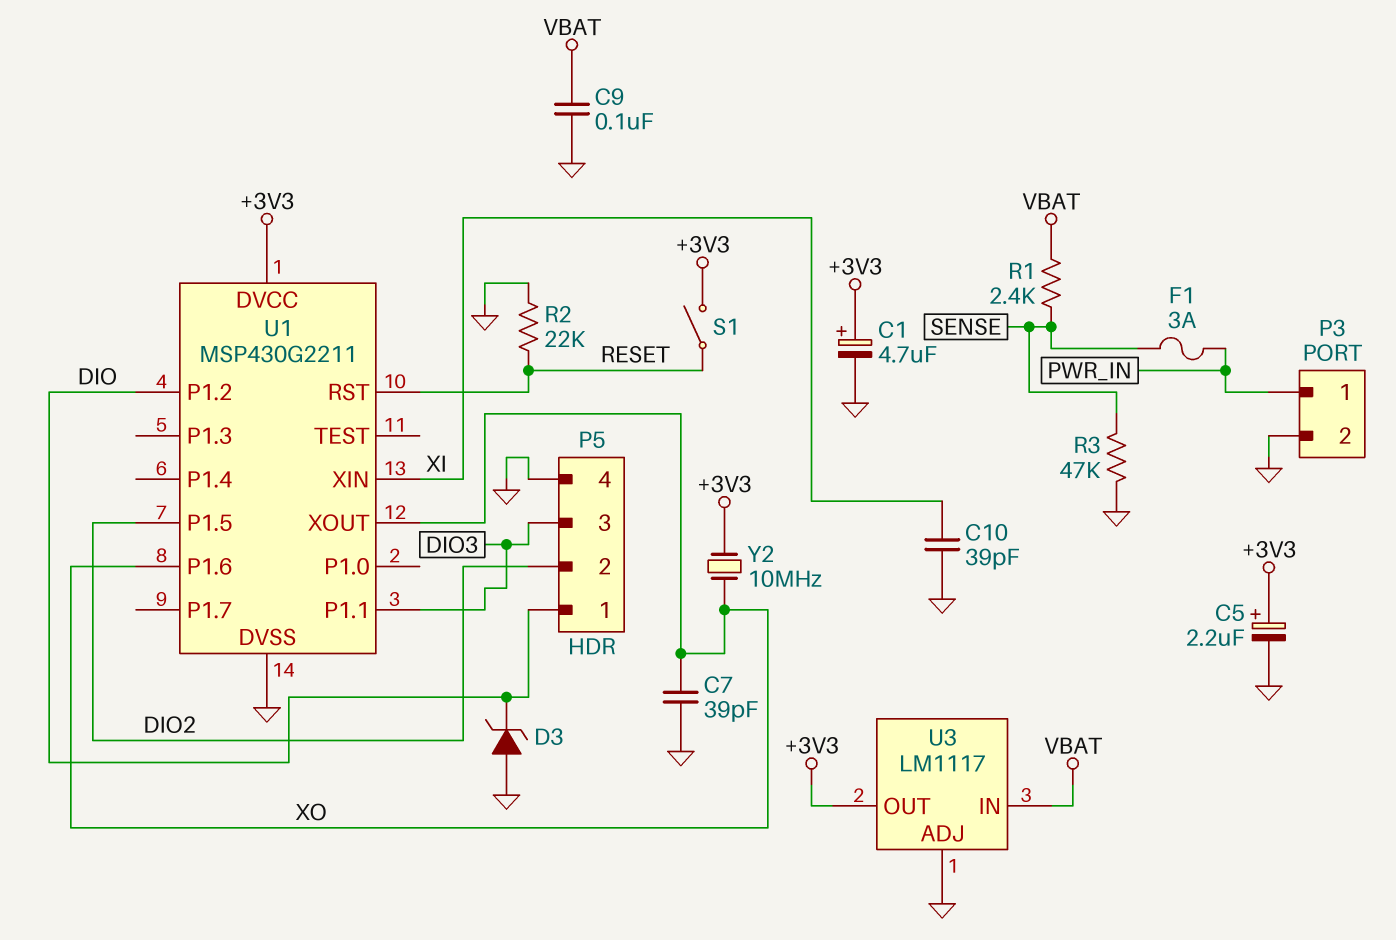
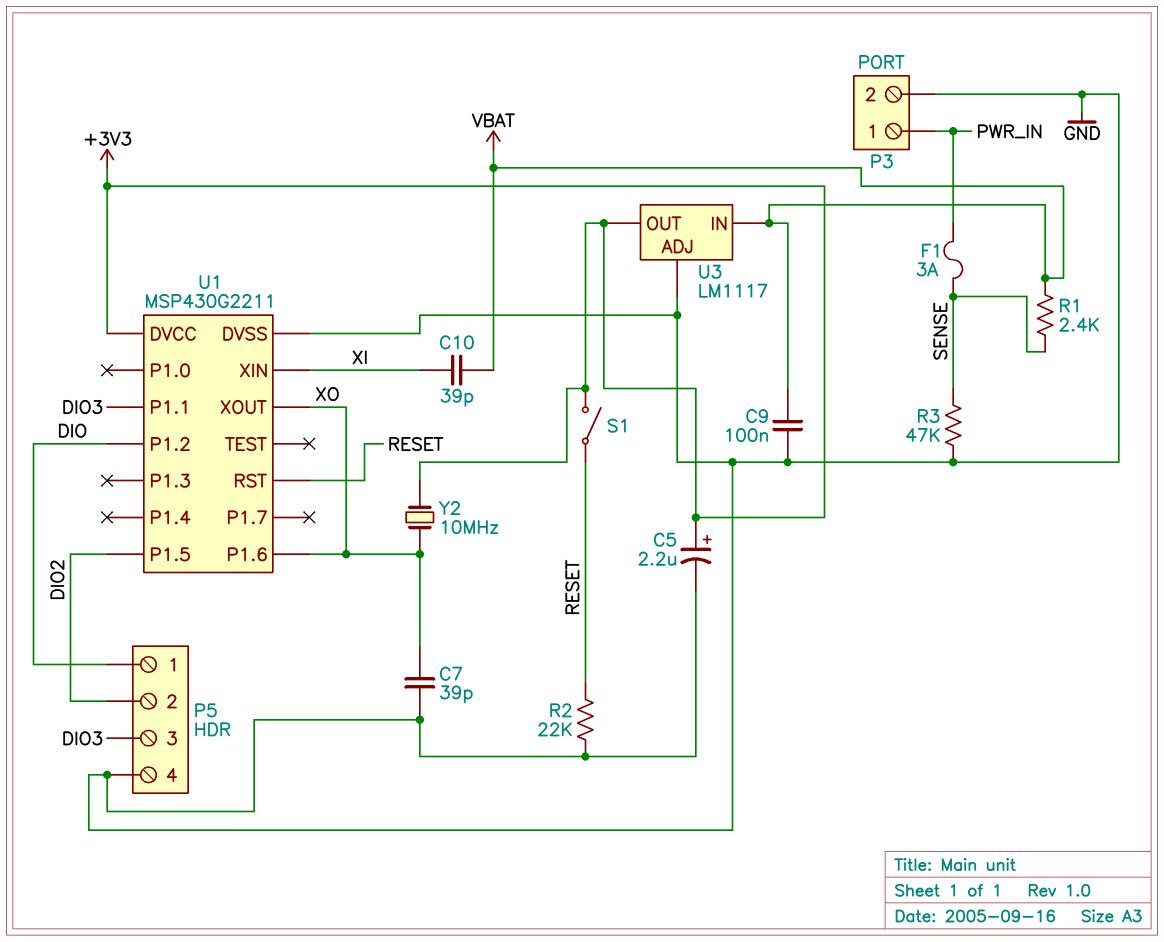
C1: 4.7uF (plus +3V3, minus GND) -> none
C10: 39pF (GND, XI) -> 39pF (VBAT, XI)
D3: zener (A GND, K DIO) -> none

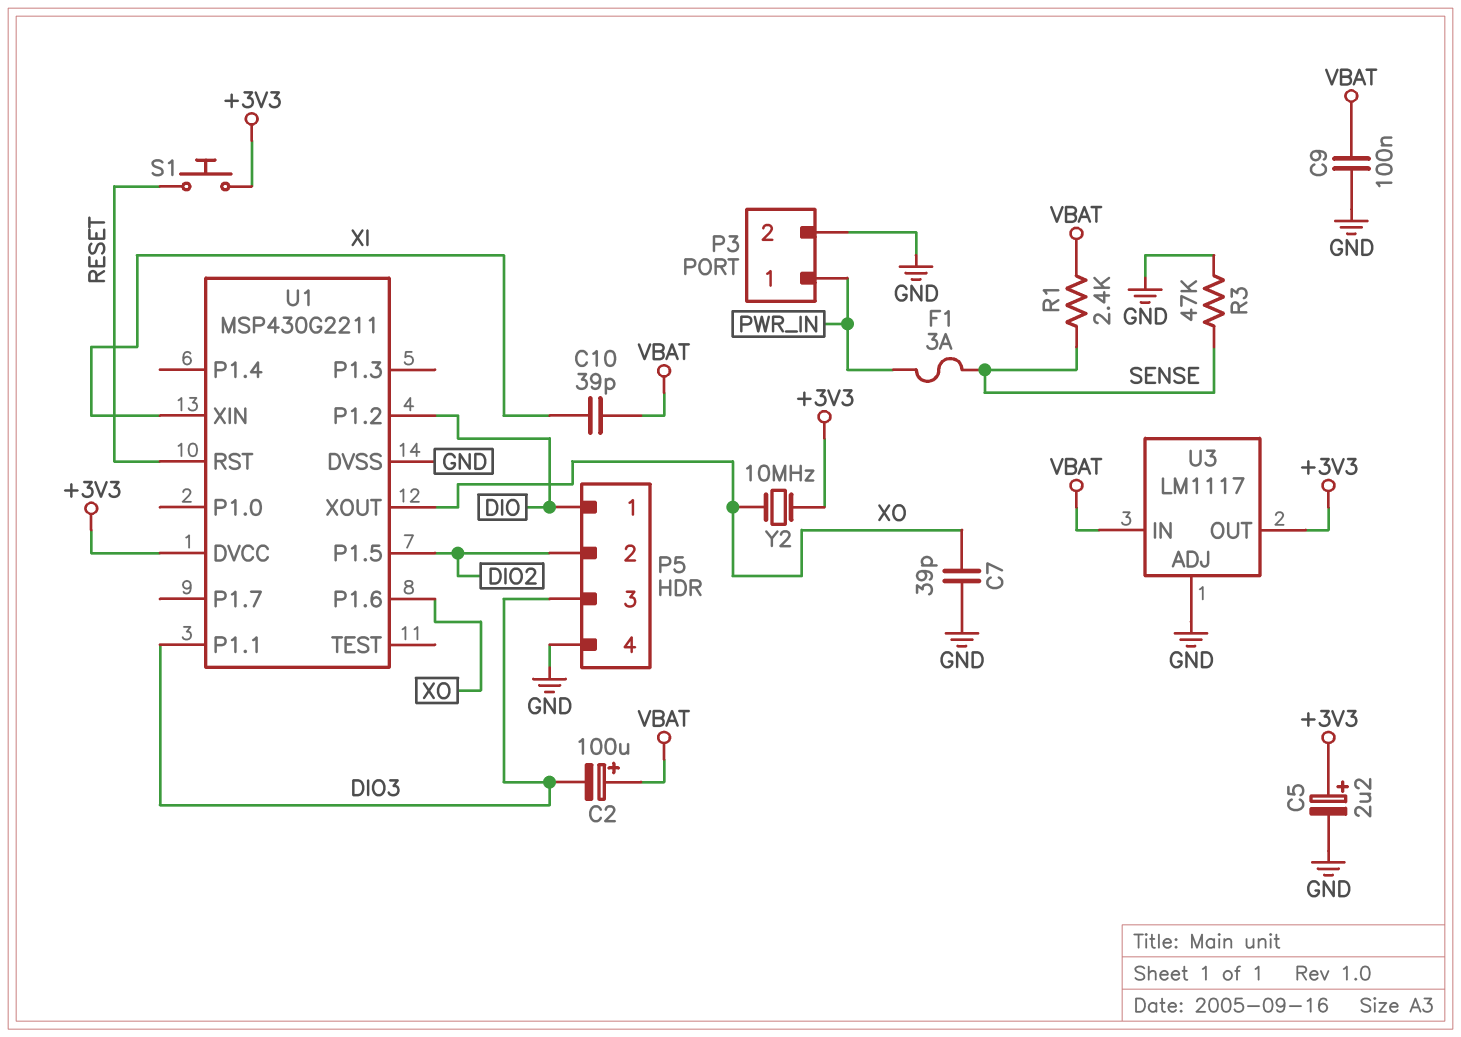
C2: none -> 100uF (plus VBAT, minus DIO3)
R2: 22k (GND, RESET) -> none
S1: switch (+3V3, RESET) -> button (+3V3, RESET)

